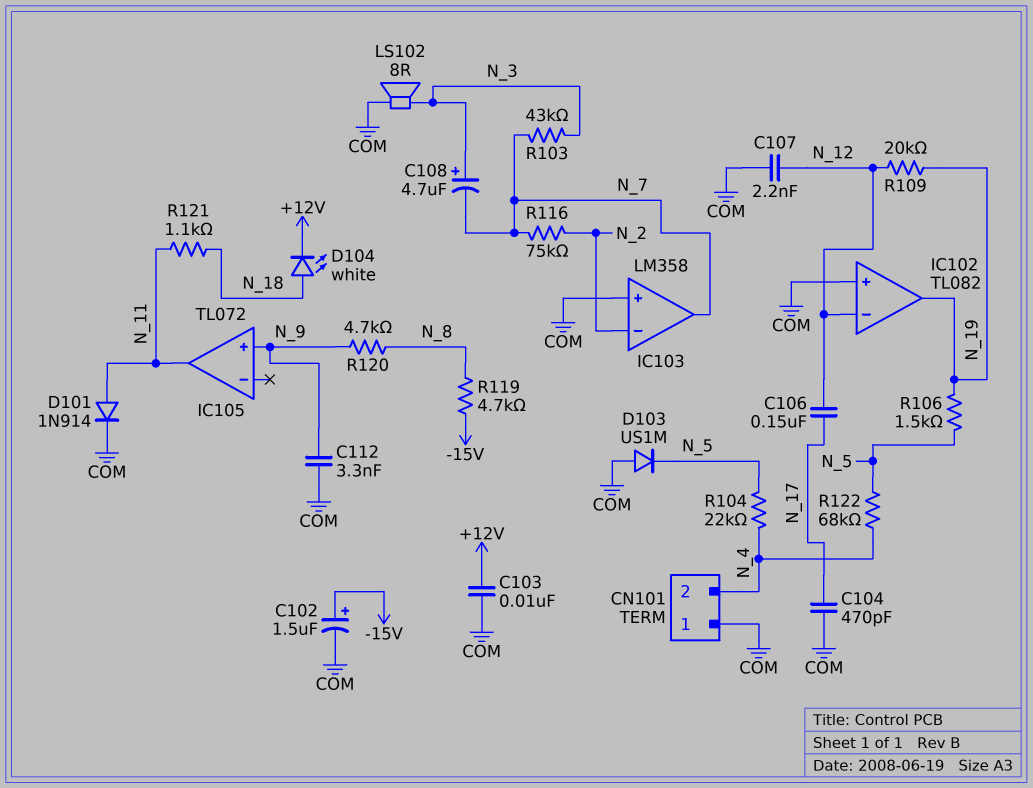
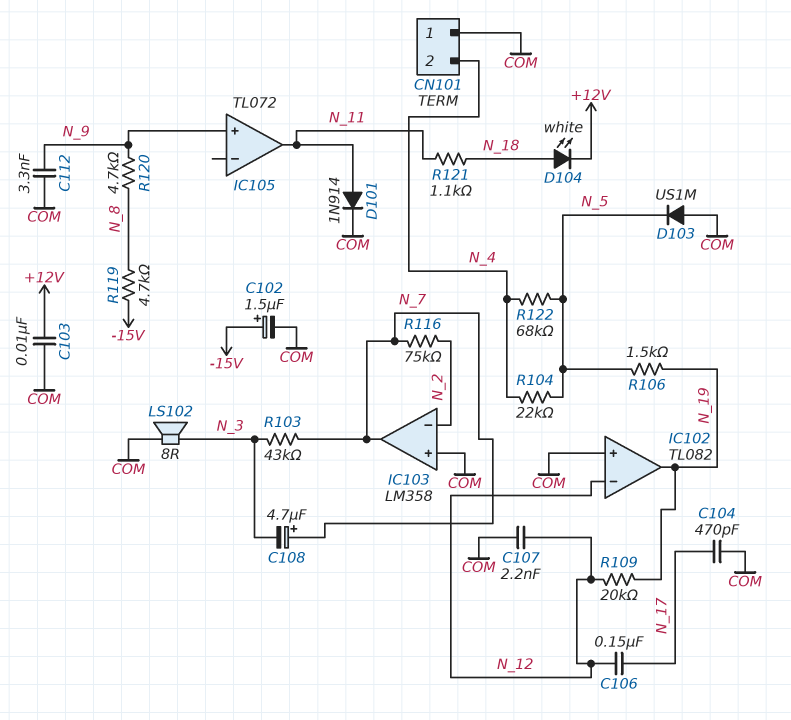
C108: 4.7uF (plus N_3, minus N_7) -> 4.7uF (plus N_7, minus N_3)

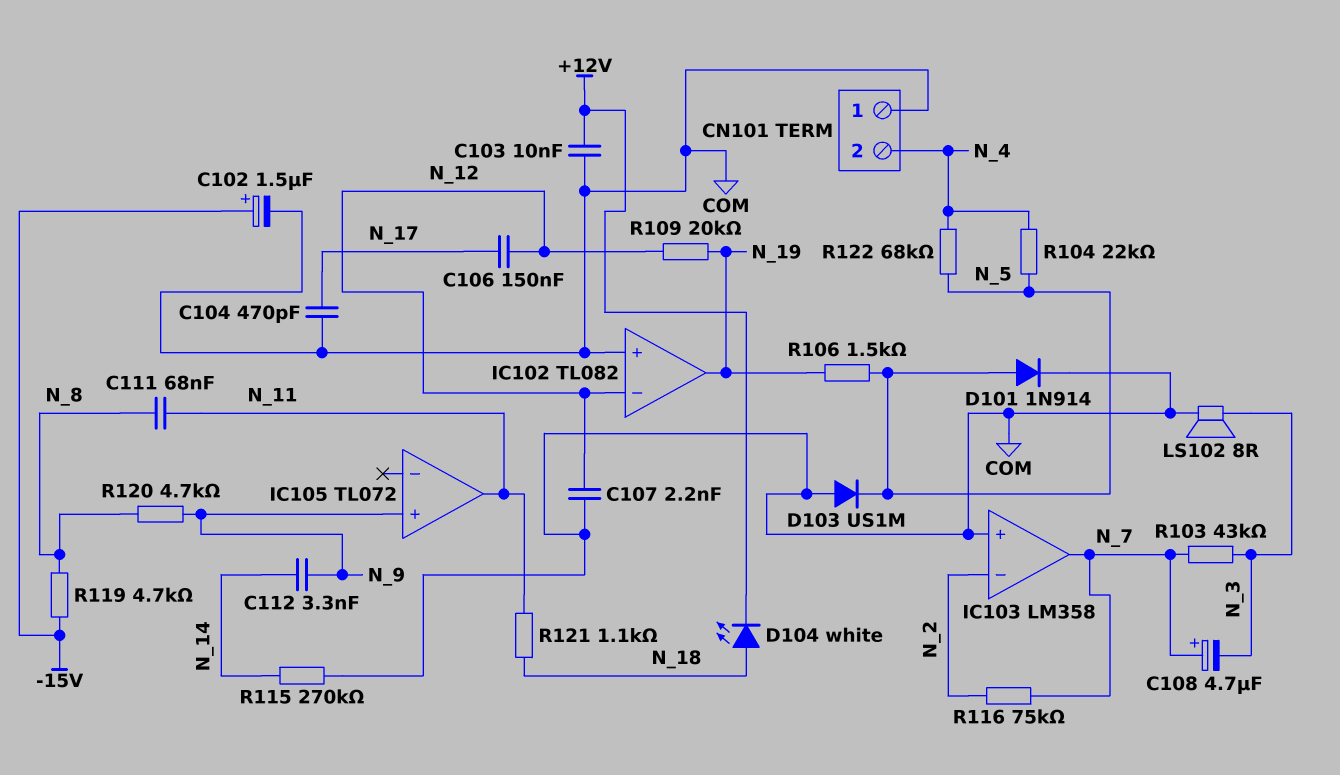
C111: none -> 68nF (N_8, N_11)
C112: 3.3nF (COM, N_9) -> 3.3nF (N_9, N_14)
D101: diode 1N914 (A N_11, K COM) -> diode 1N914 (A N_5, K COM)
R115: none -> 270k (COM, N_14)

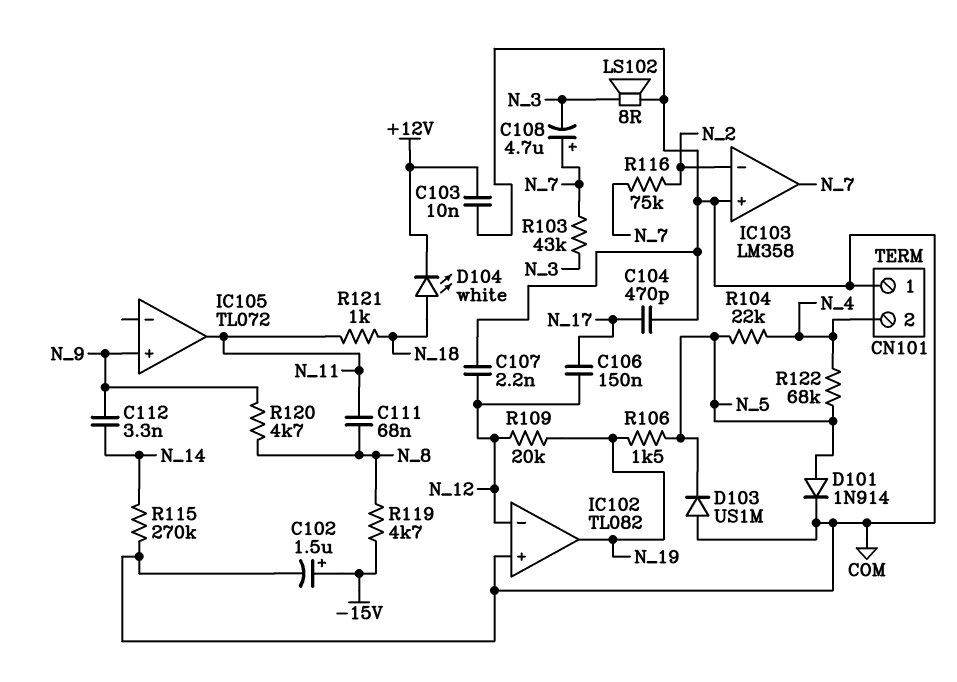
R121: 1.1k (N_11, N_18) -> 1k (N_11, N_18)

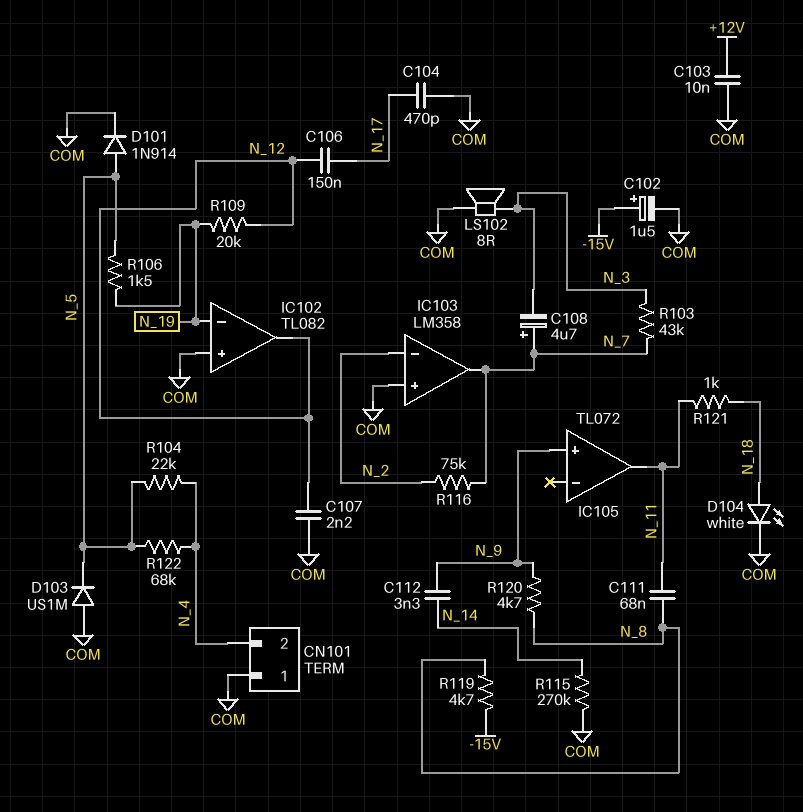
D104: LED white (A N_18, K +12V) -> LED white (A N_18, K COM)
IC102 pin in-: N_12 -> N_19
IC102 pin out: N_19 -> N_12

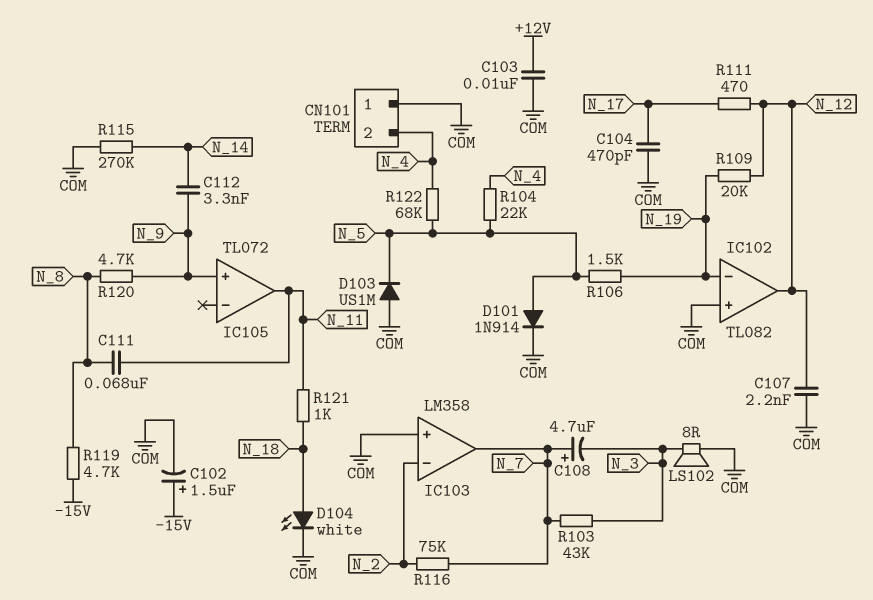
C106: 150nF (N_12, N_17) -> none
R111: none -> 470 (N_12, N_17)

